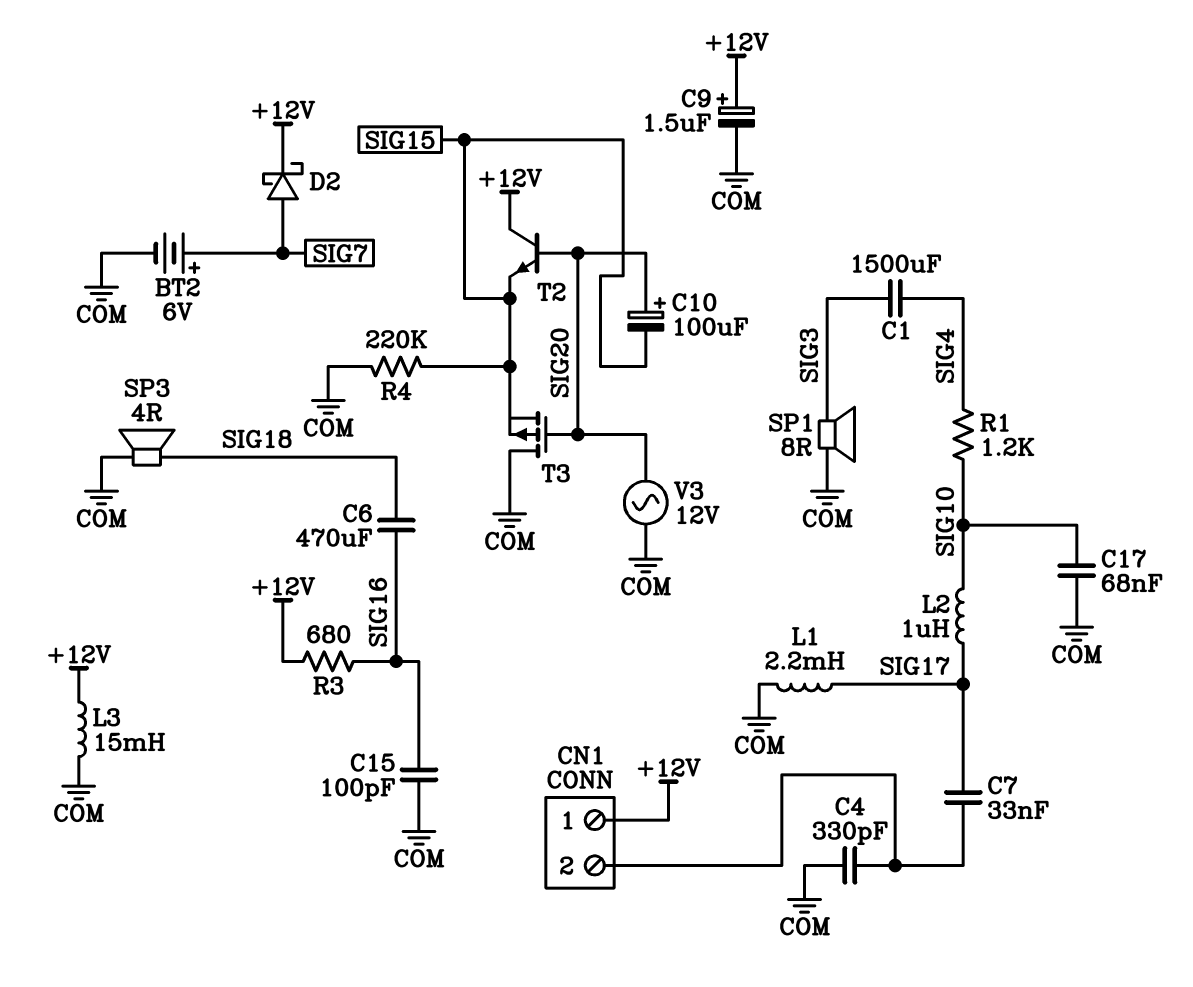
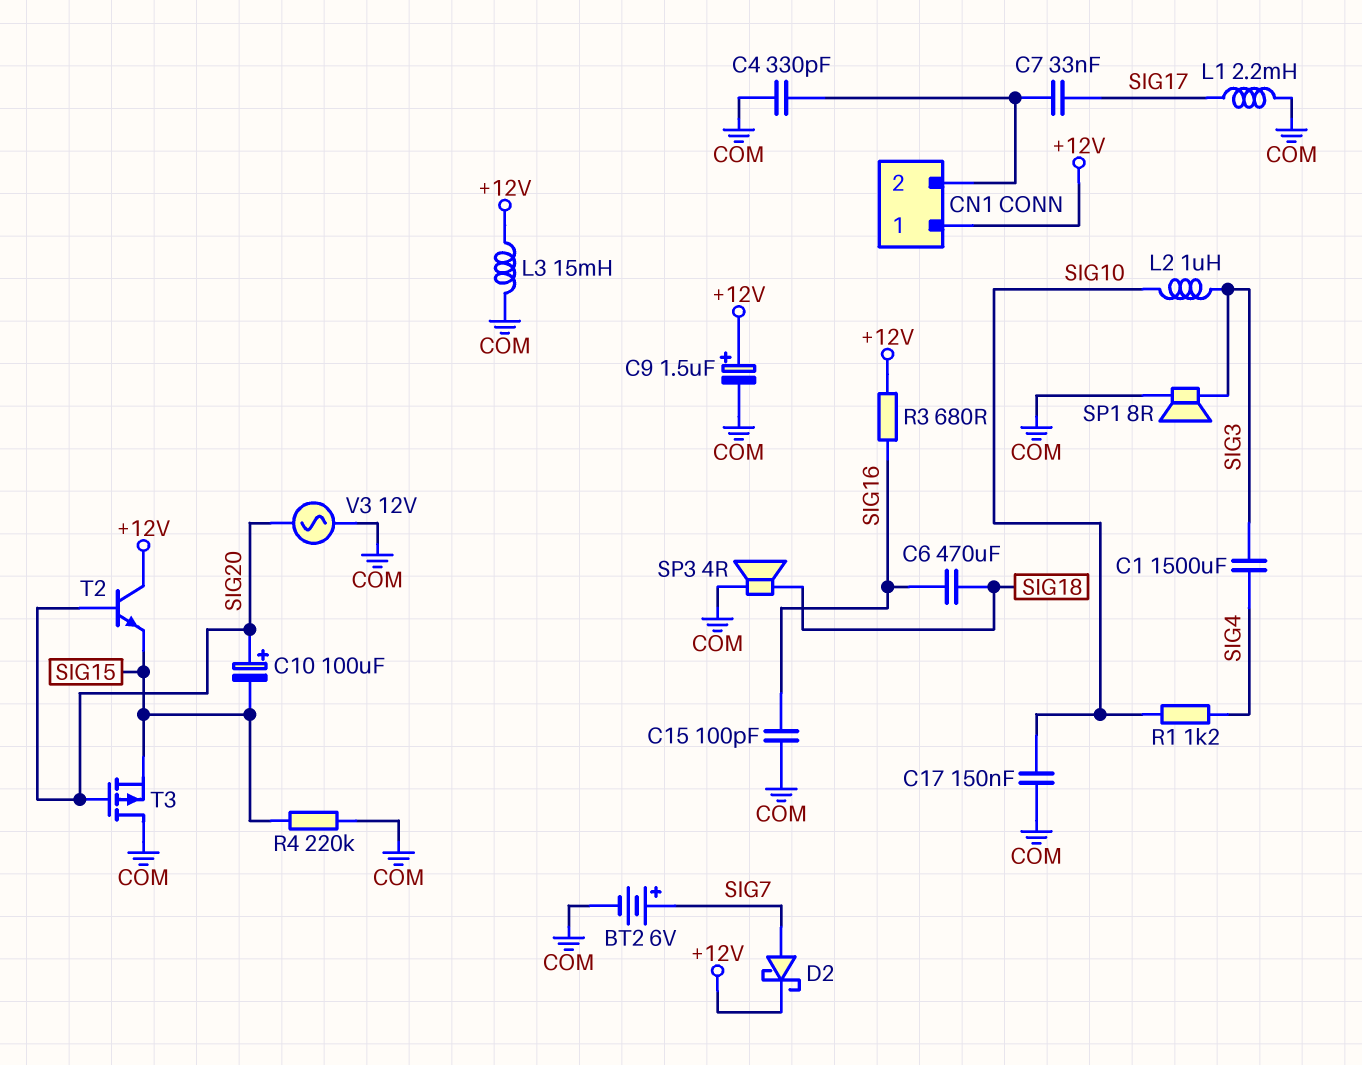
C17: 68nF (COM, SIG10) -> 150nF (COM, SIG10)
L2: 1uH (SIG10, SIG17) -> 1uH (SIG3, SIG10)

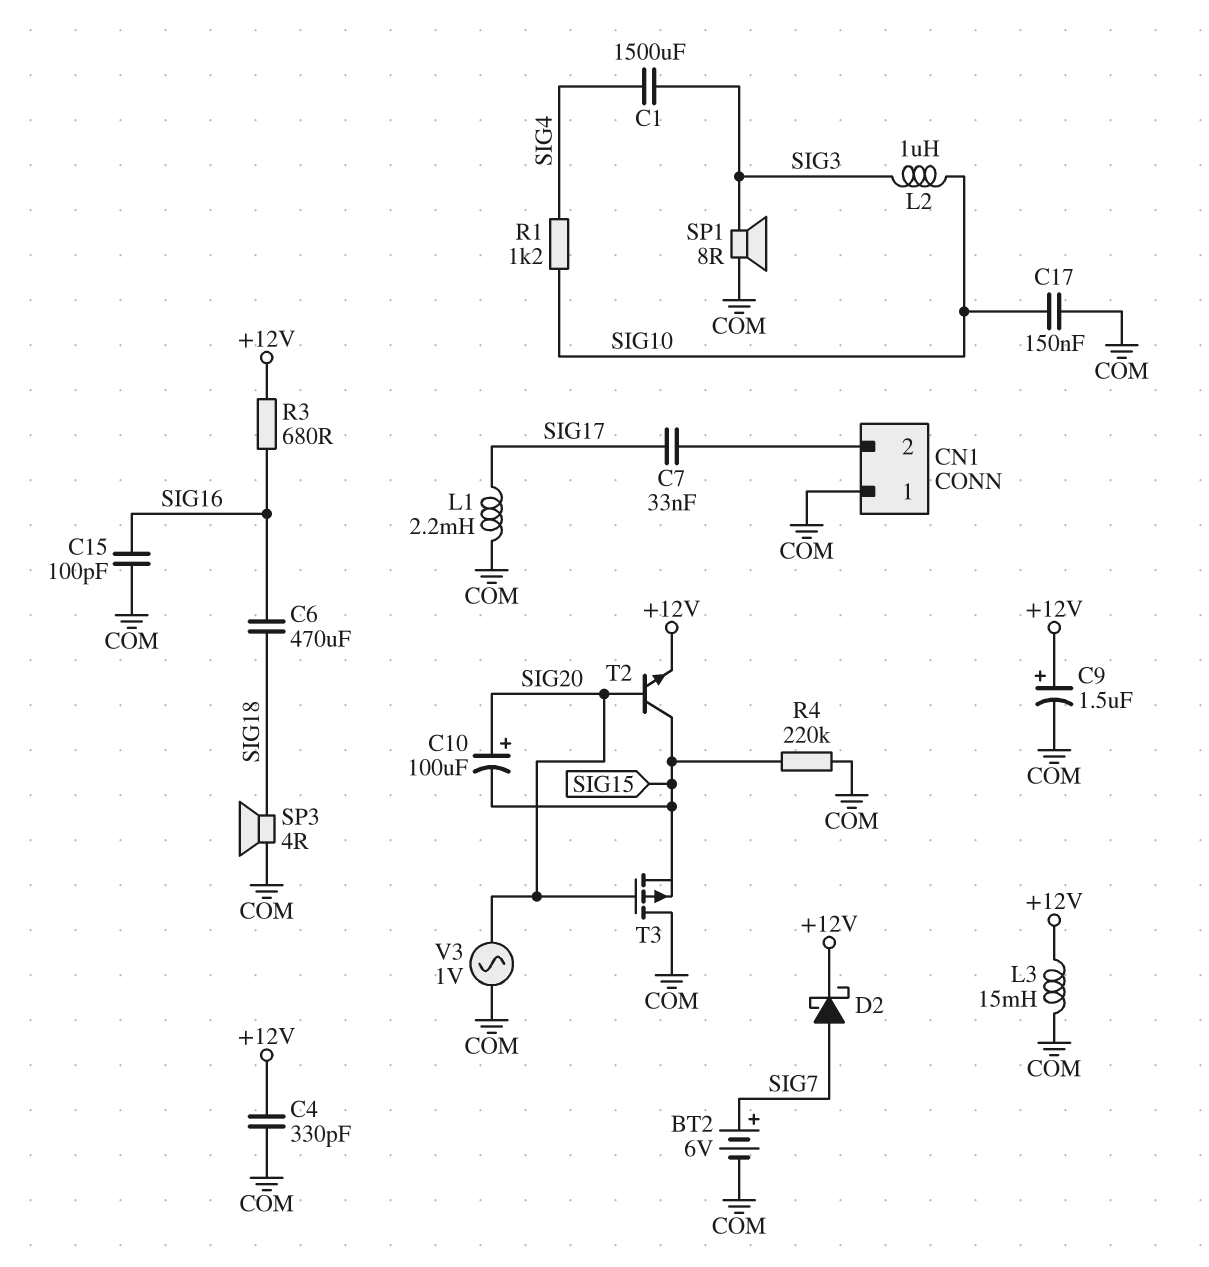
C4: 330pF (CN1/2, COM) -> 330pF (+12V, COM)
CN1 pin 1: +12V -> COM
T2: NPN (B SIG20, C +12V, E SIG15) -> NPN (B SIG20, C SIG15, E +12V)
V3: AC 12V (COM, SIG20) -> AC 1V (COM, SIG20)

